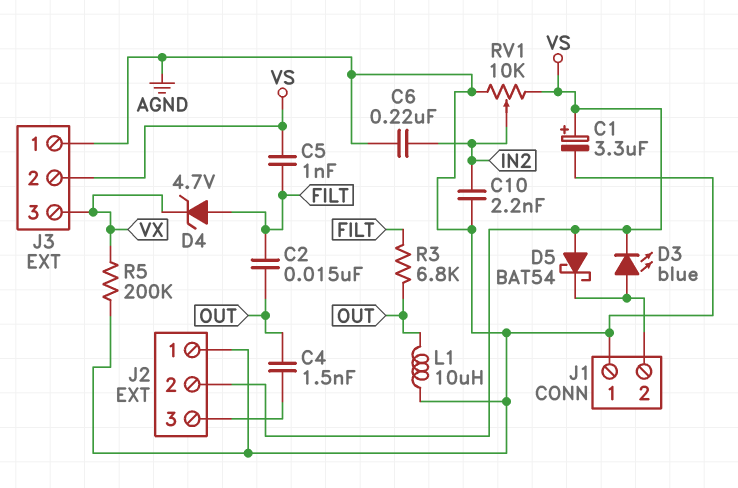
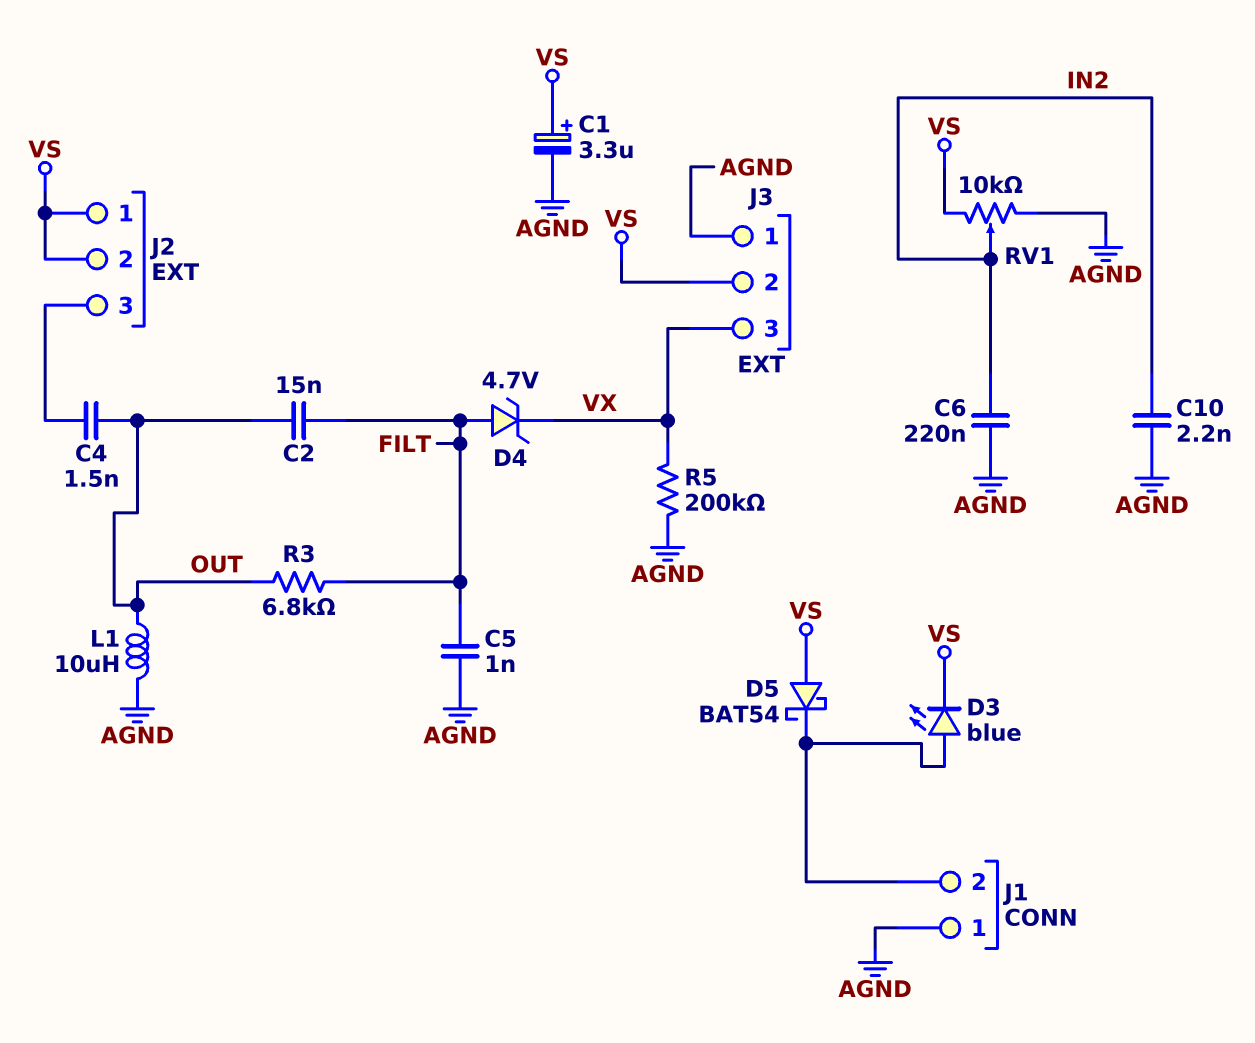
C5: 1nF (FILT, VS) -> 1nF (AGND, FILT)
J2 pin 1: AGND -> VS

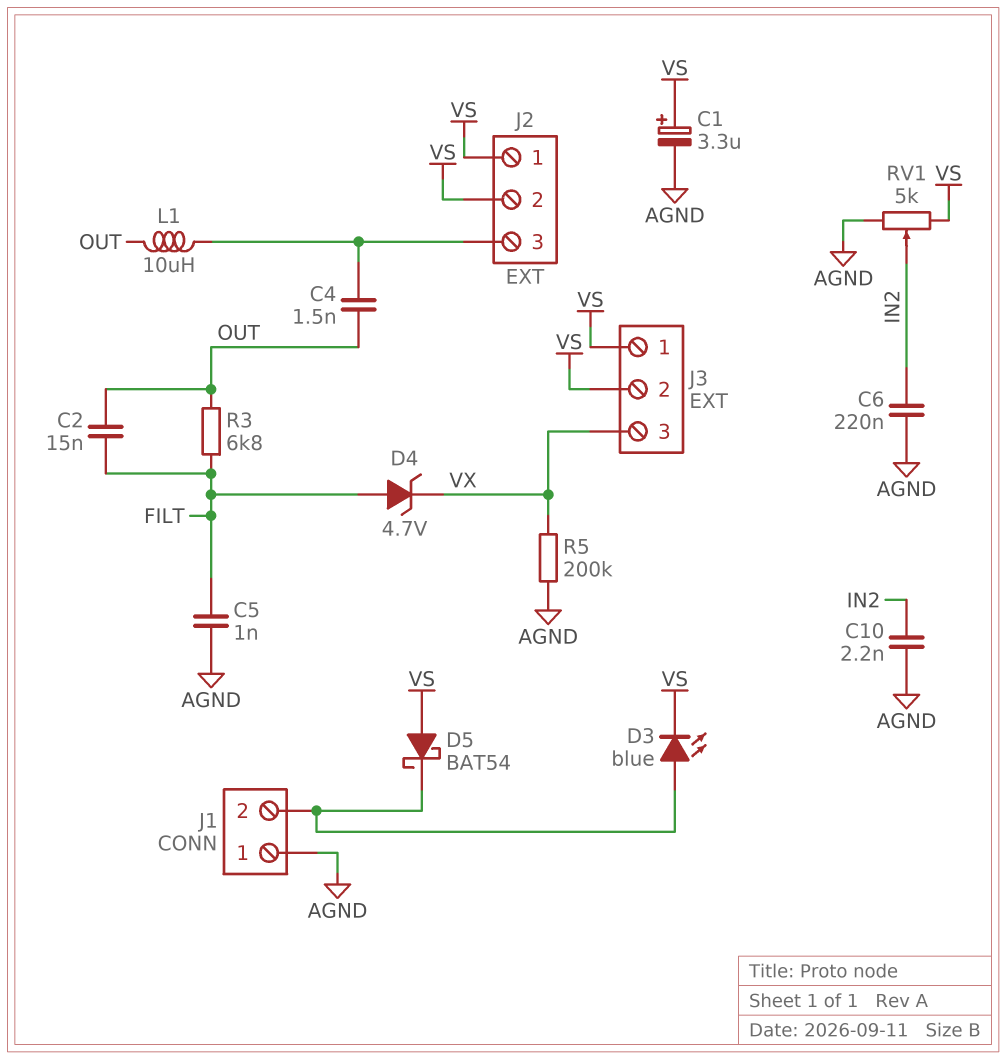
J3 pin 1: AGND -> VS
L1: 10uH (AGND, OUT) -> 10uH (J2/3, OUT)
RV1: 10k (AGND, VS, wiper IN2) -> 5k (AGND, VS, wiper IN2)

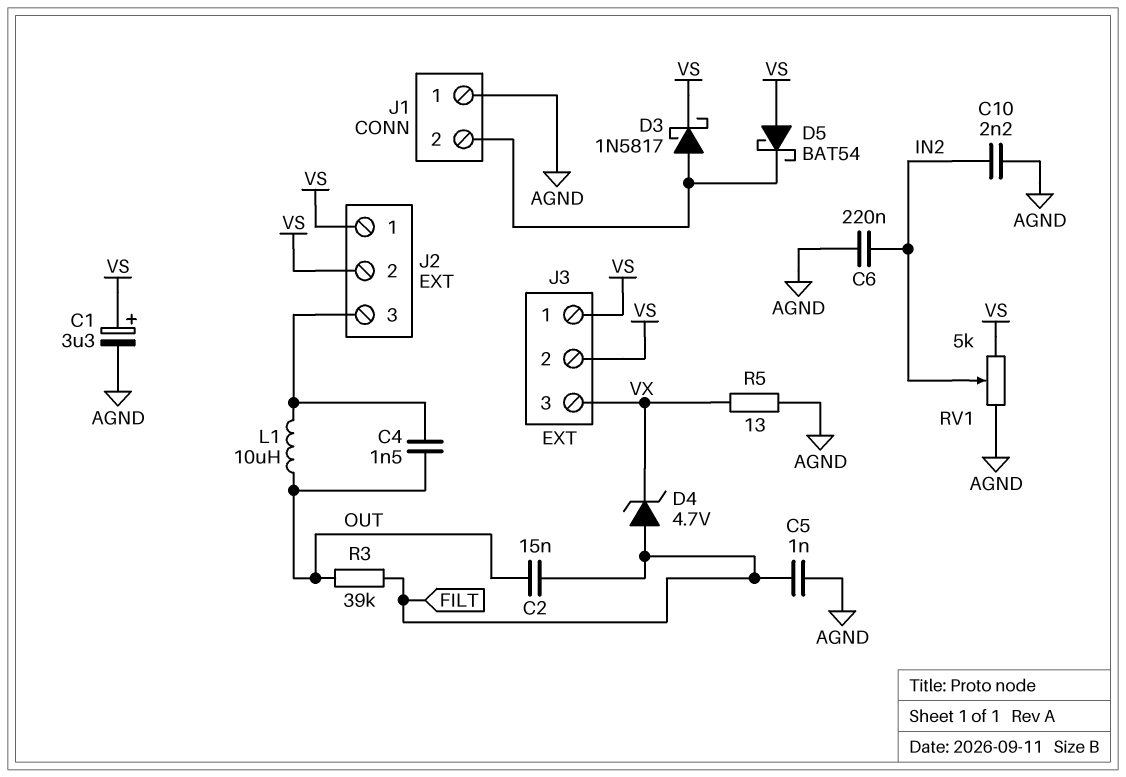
D3: LED blue (A J1/2, K VS) -> schottky 1N5817 (A J1/2, K VS)
R3: 6.8k (FILT, OUT) -> 39k (FILT, OUT)
R5: 200k (AGND, VX) -> 13 (AGND, VX)

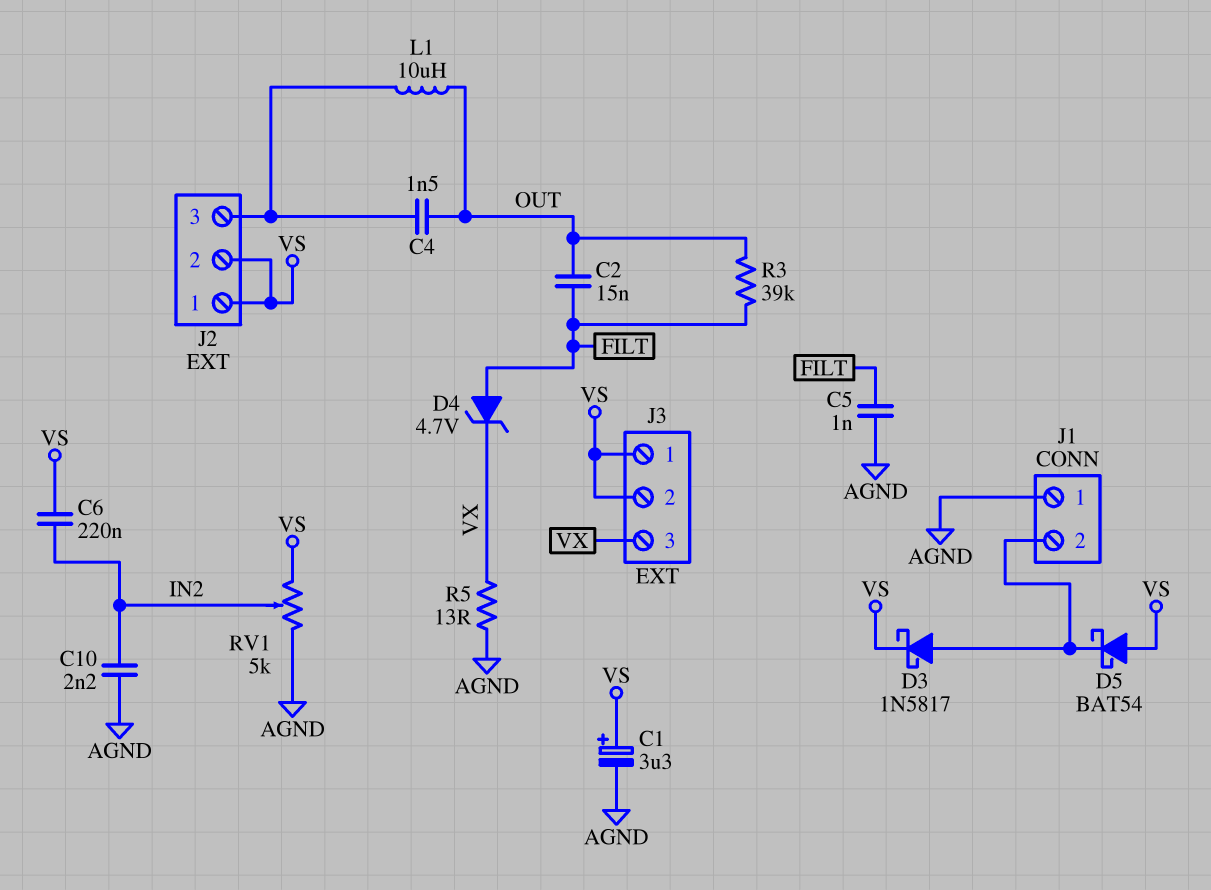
C6: 220nF (AGND, IN2) -> 220nF (IN2, VS)

